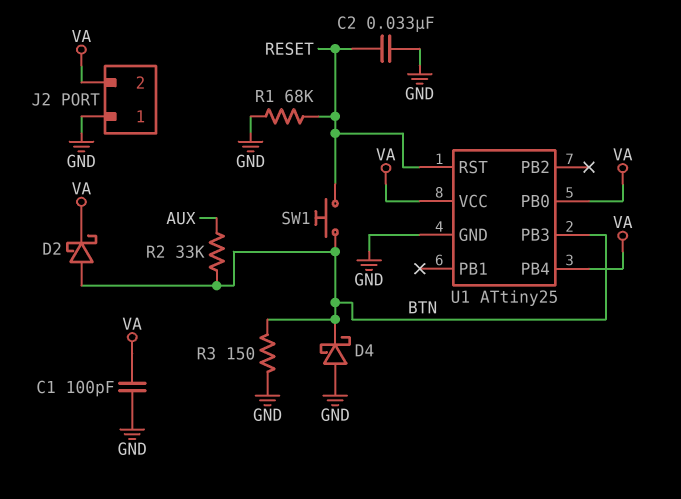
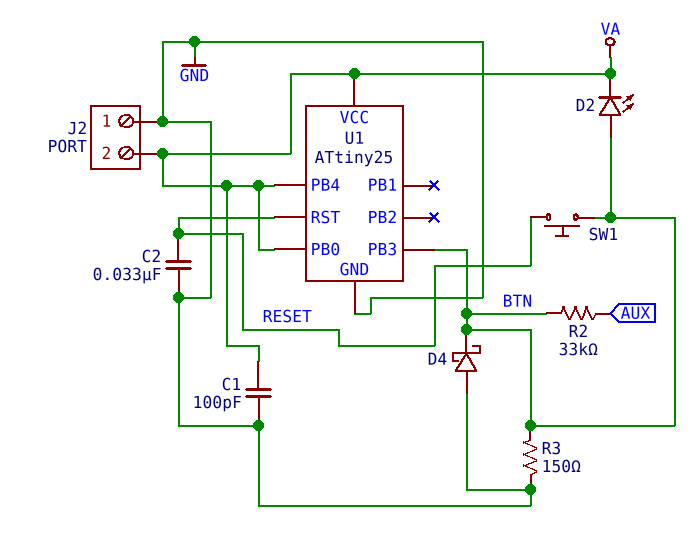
D2: schottky (A BTN, K VA) -> LED (A BTN, K VA)
R1: 68k (GND, RESET) -> none

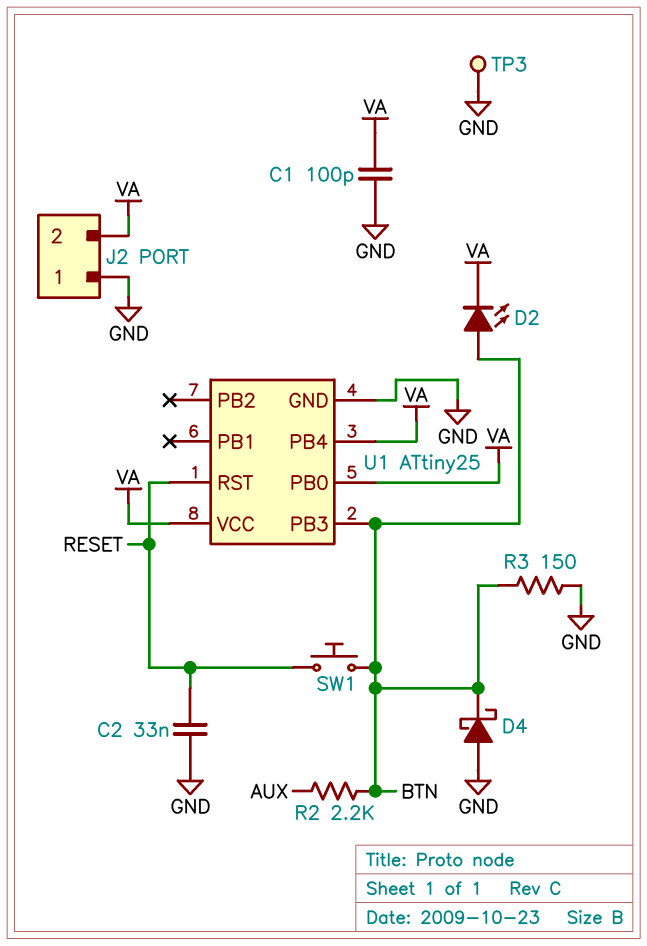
R2: 33k (AUX, BTN) -> 2.2k (AUX, BTN)
TP3: none -> test point (GND)

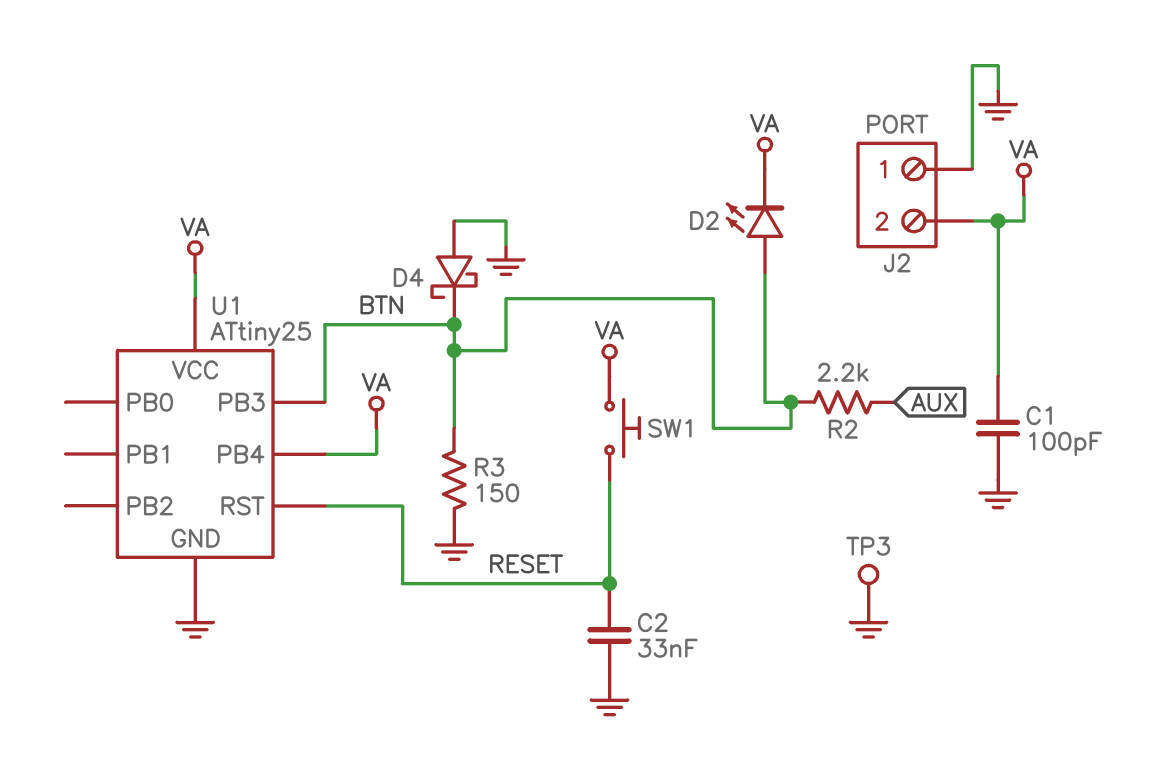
SW1: button (BTN, RESET) -> button (RESET, VA)
U1 pin PB0: VA -> none

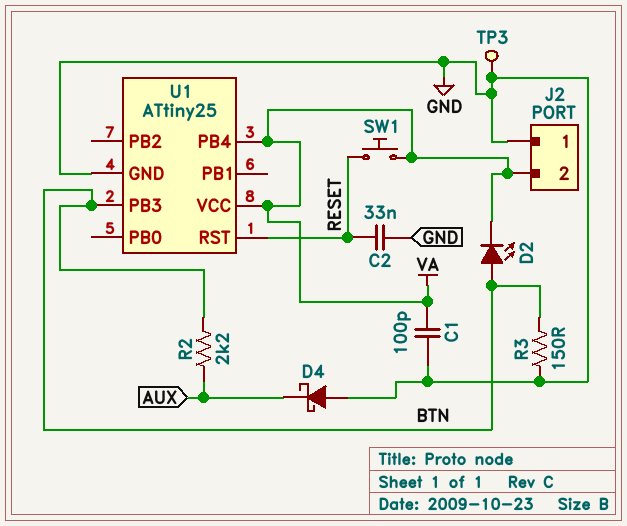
D4: schottky (A GND, K BTN) -> schottky (A GND, K AUX)

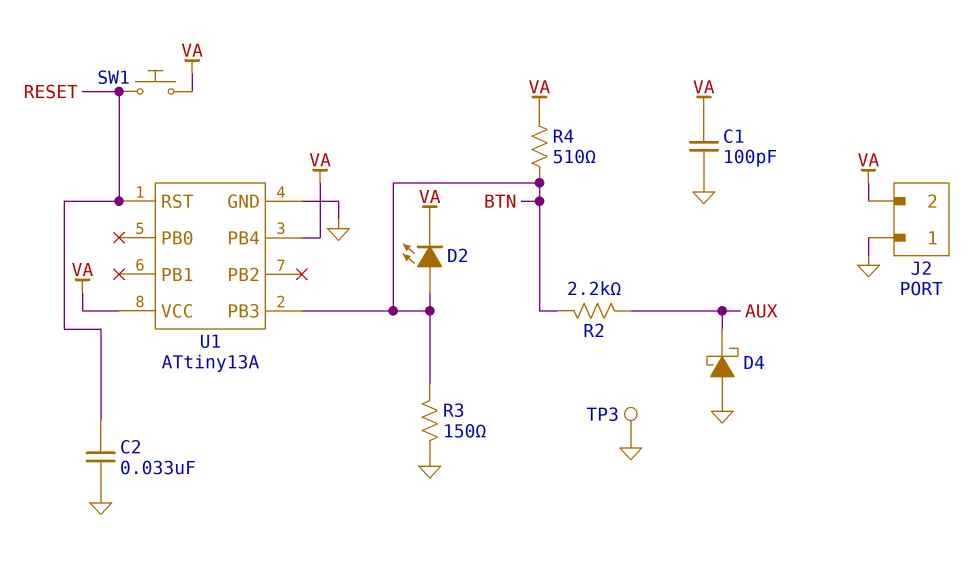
R4: none -> 510 (BTN, VA)
U1: ATtiny25 -> ATtiny13A

